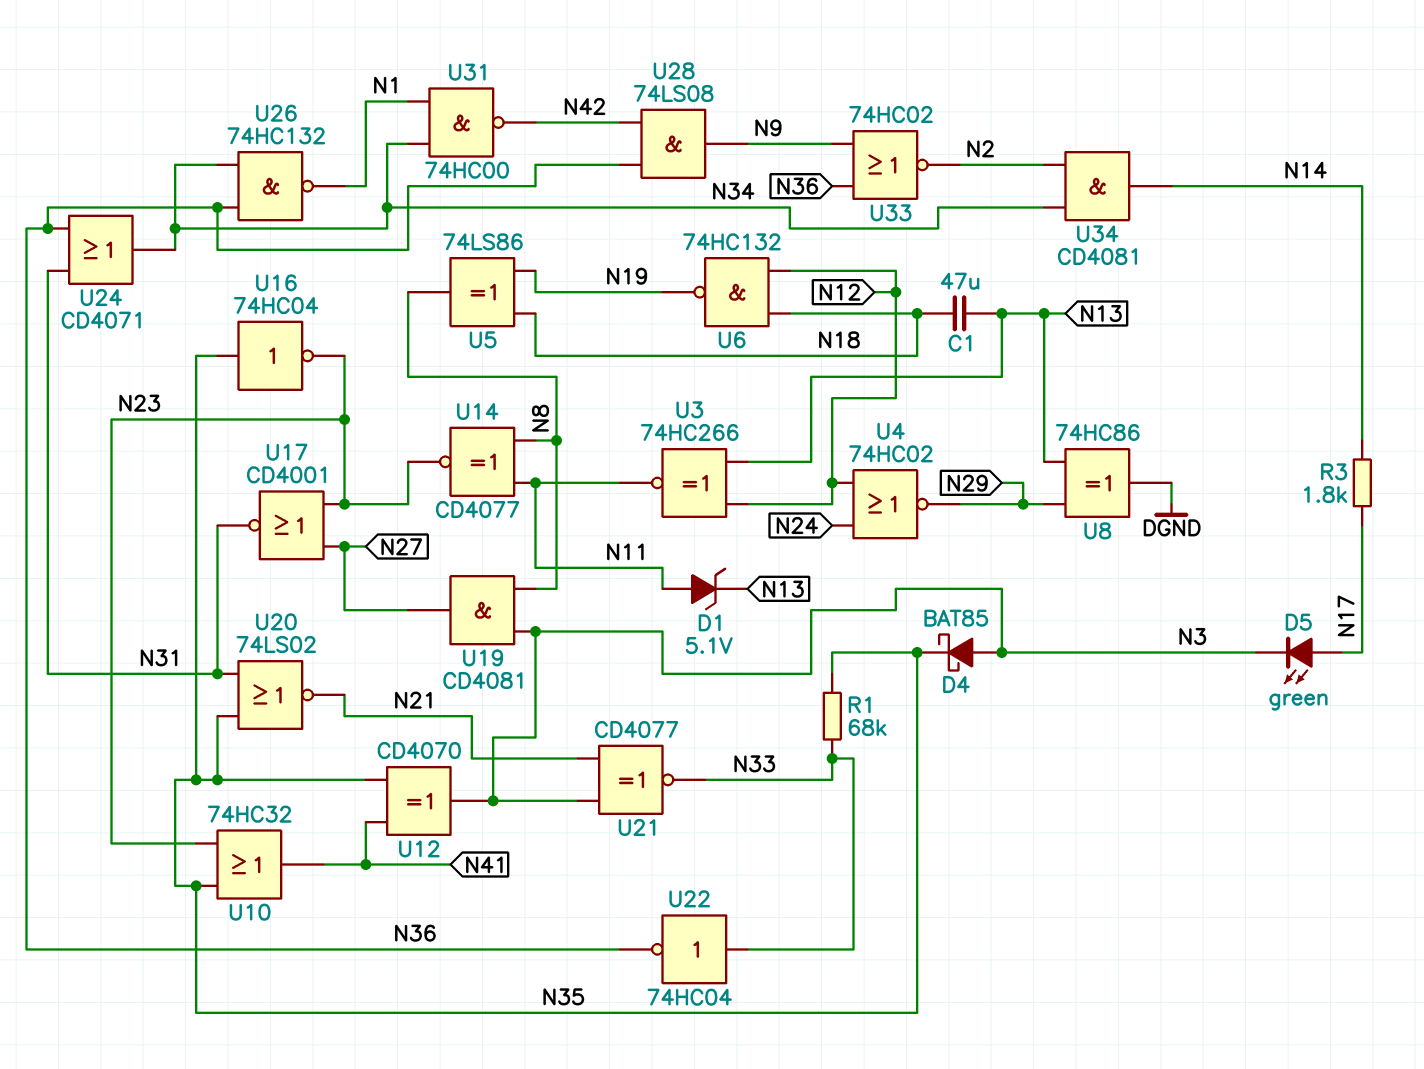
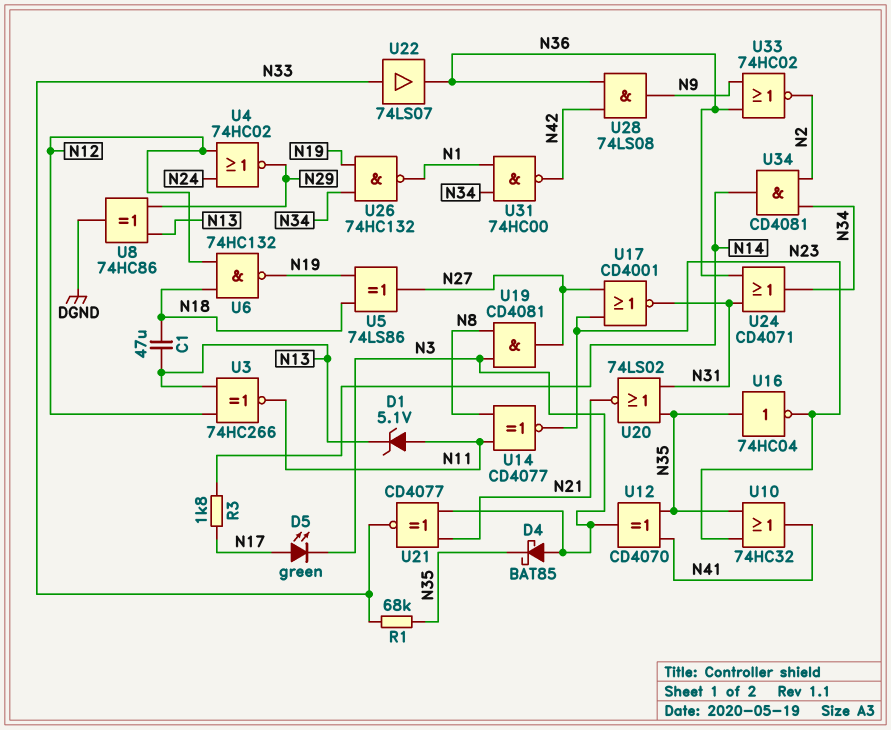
U5: XOR 74LS86 (in N18, in N19, out N8) -> XOR 74LS86 (in N18, in N19, out N27)
U22: NOT 74HC04 (in N33, out N36) -> buffer 74LS07 (in N33, out N36)
U26: NAND 74HC132 (in N34, in N36, out N1) -> NAND 74HC132 (in N19, in N34, out N1)

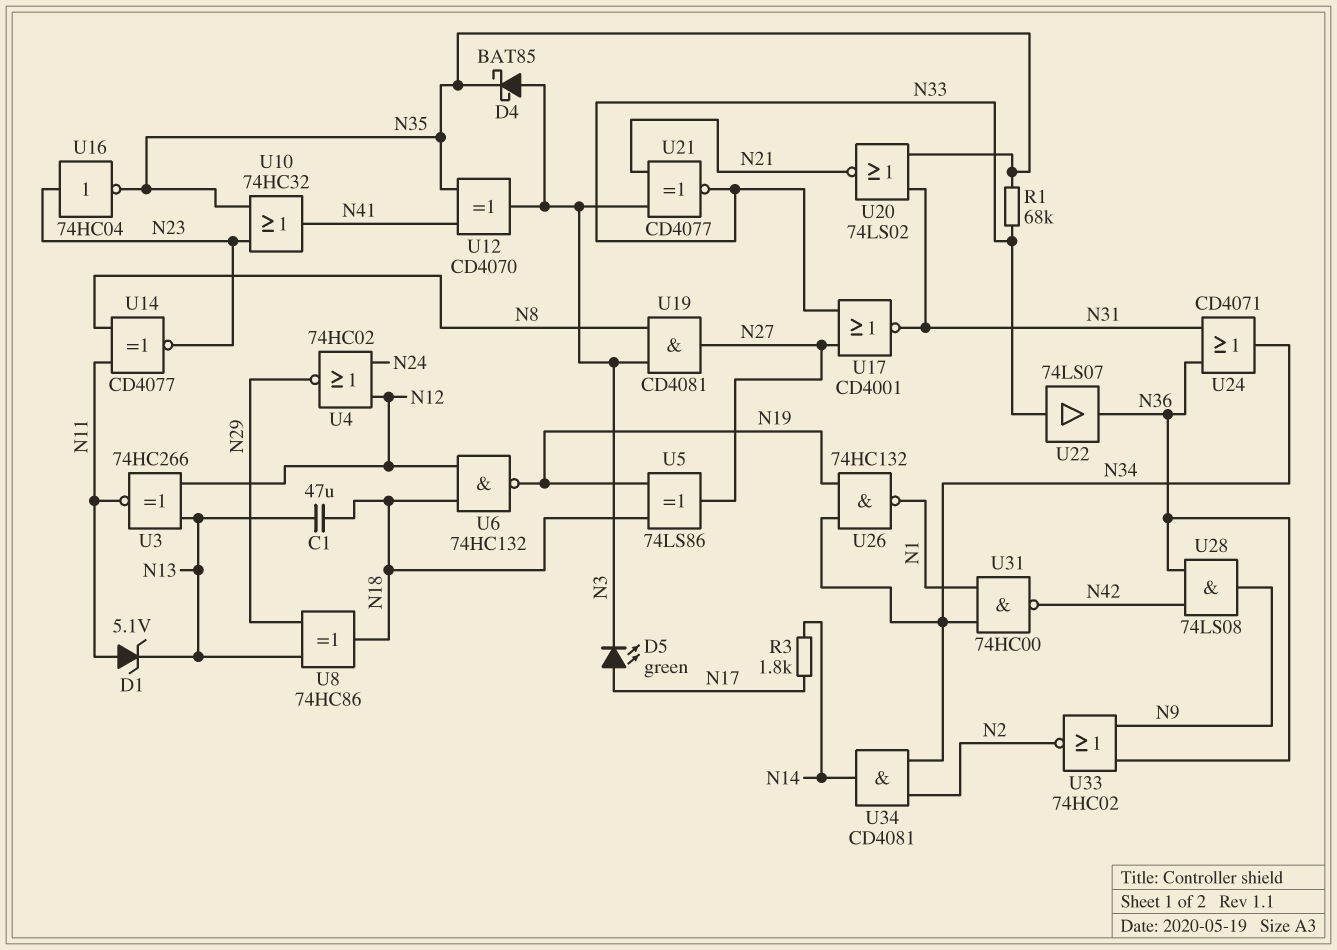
U8: XOR 74HC86 (in N13, in N29, out DGND) -> XOR 74HC86 (in N13, in N29, out N18)
U16: NOT 74HC04 (in N35, out N23) -> NOT 74HC04 (in N23, out N35)
U17: NOR CD4001 (in N23, in N27, out N31) -> NOR CD4001 (in N27, in N33, out N31)

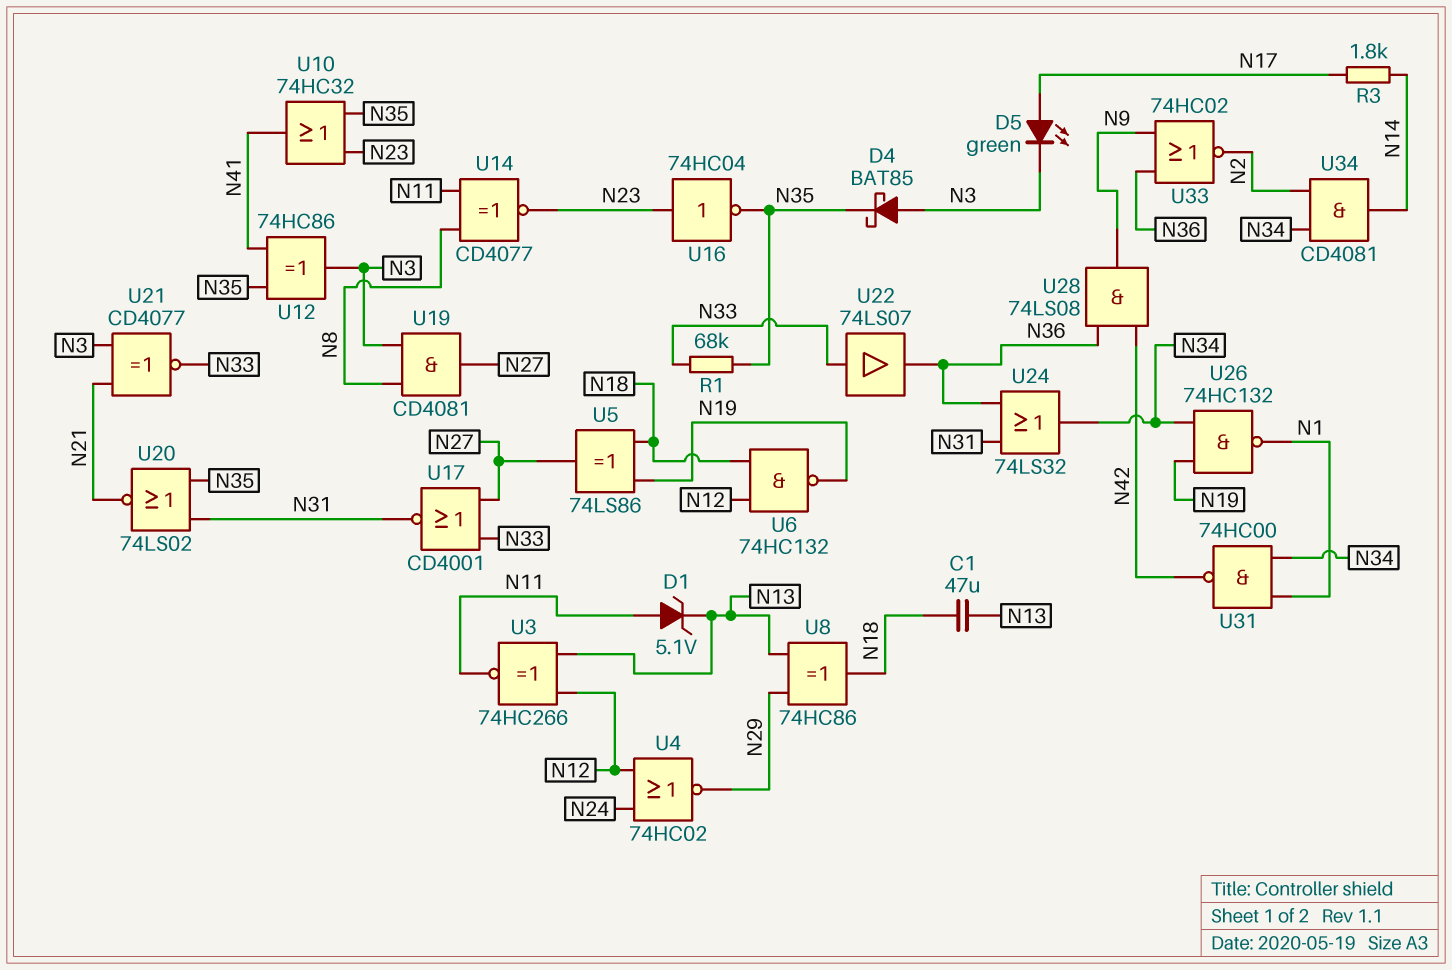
U12: XOR CD4070 (in N35, in N41, out N3) -> XOR 74HC86 (in N35, in N41, out N3)
U24: OR CD4071 (in N31, in N36, out N34) -> OR 74LS32 (in N31, in N36, out N34)

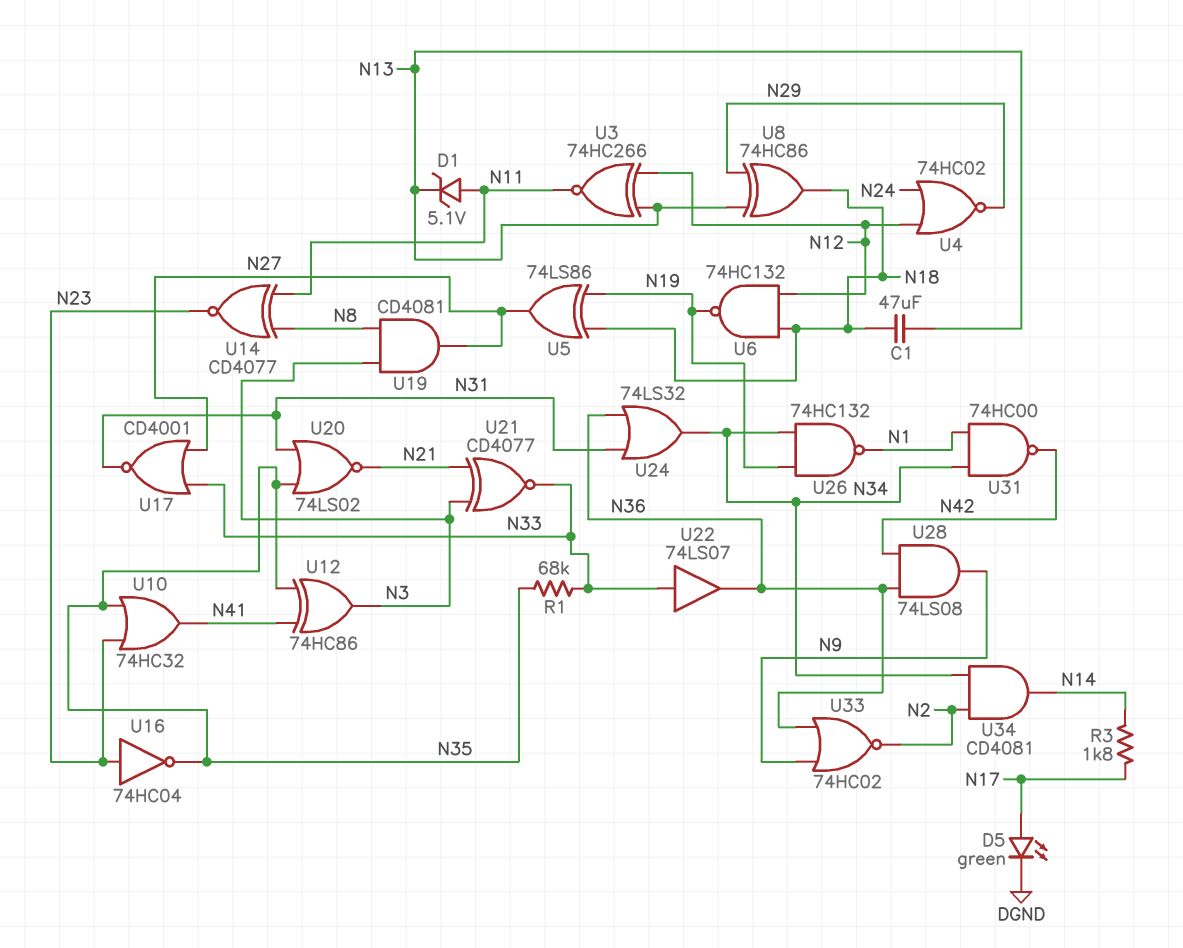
D4: schottky BAT85 (A N3, K N35) -> none
D5: LED green (A N17, K N3) -> LED green (A N17, K DGND)

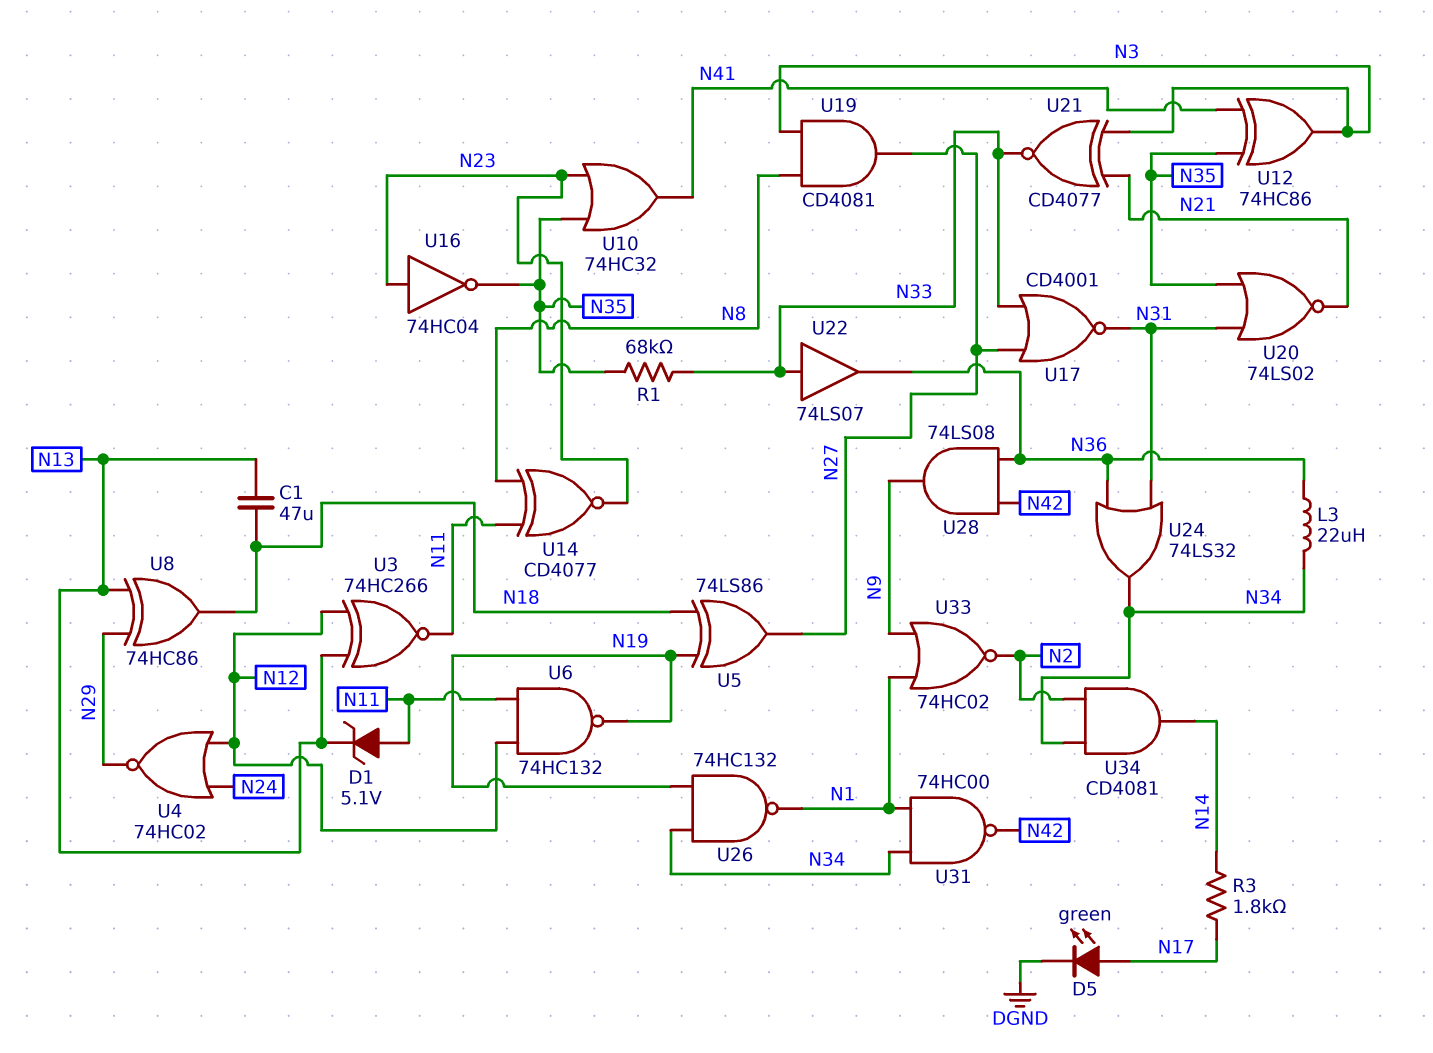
L3: none -> 22uH (N34, N36)
U6: NAND 74HC132 (in N12, in N18, out N19) -> NAND 74HC132 (in N11, in N12, out N19)
U33: NOR 74HC02 (in N9, in N36, out N2) -> NOR 74HC02 (in N1, in N9, out N2)

